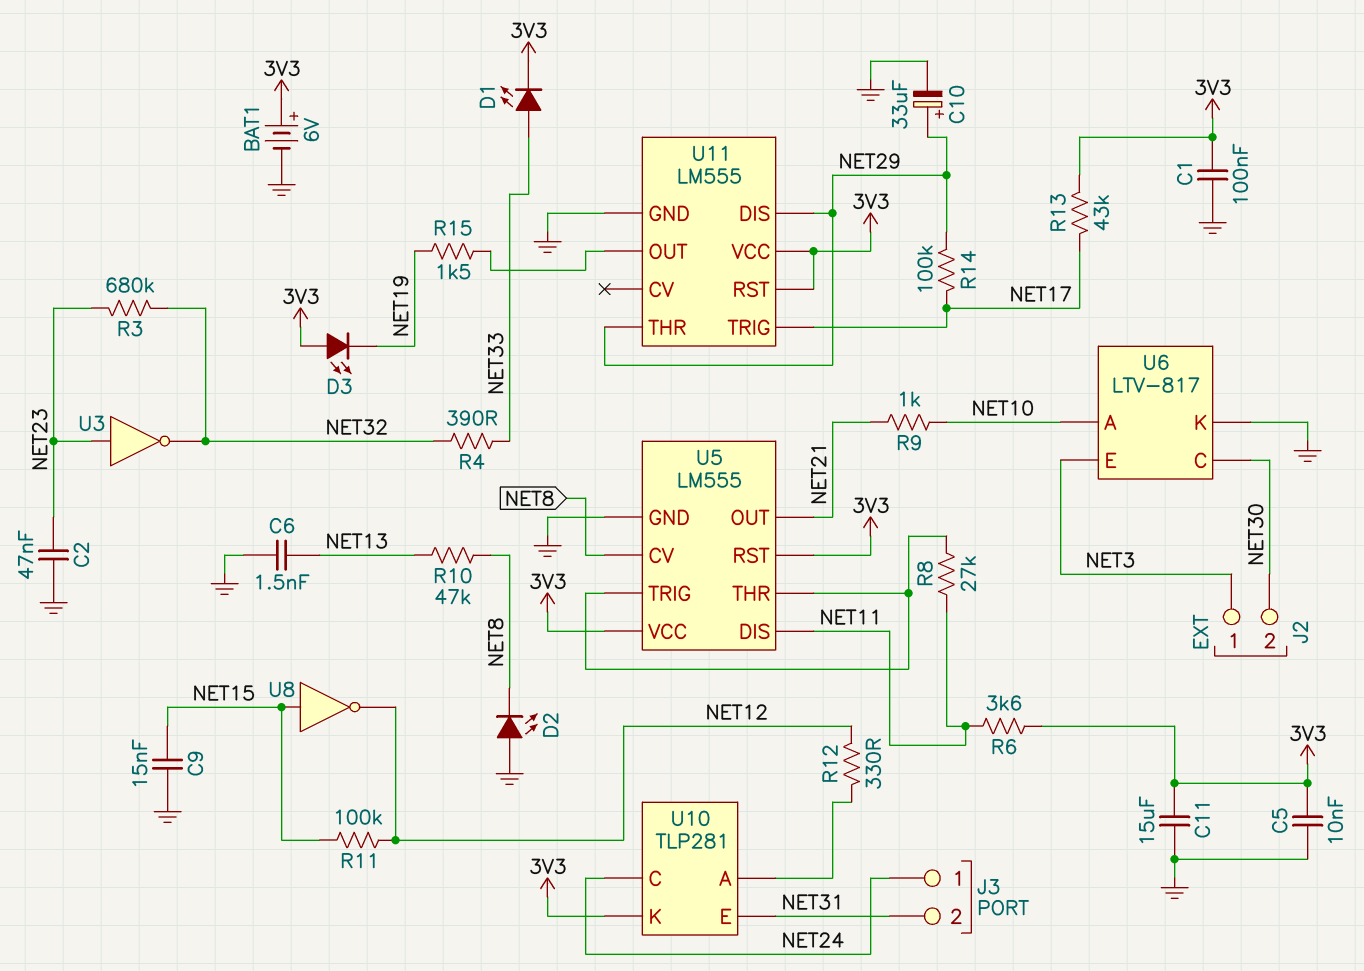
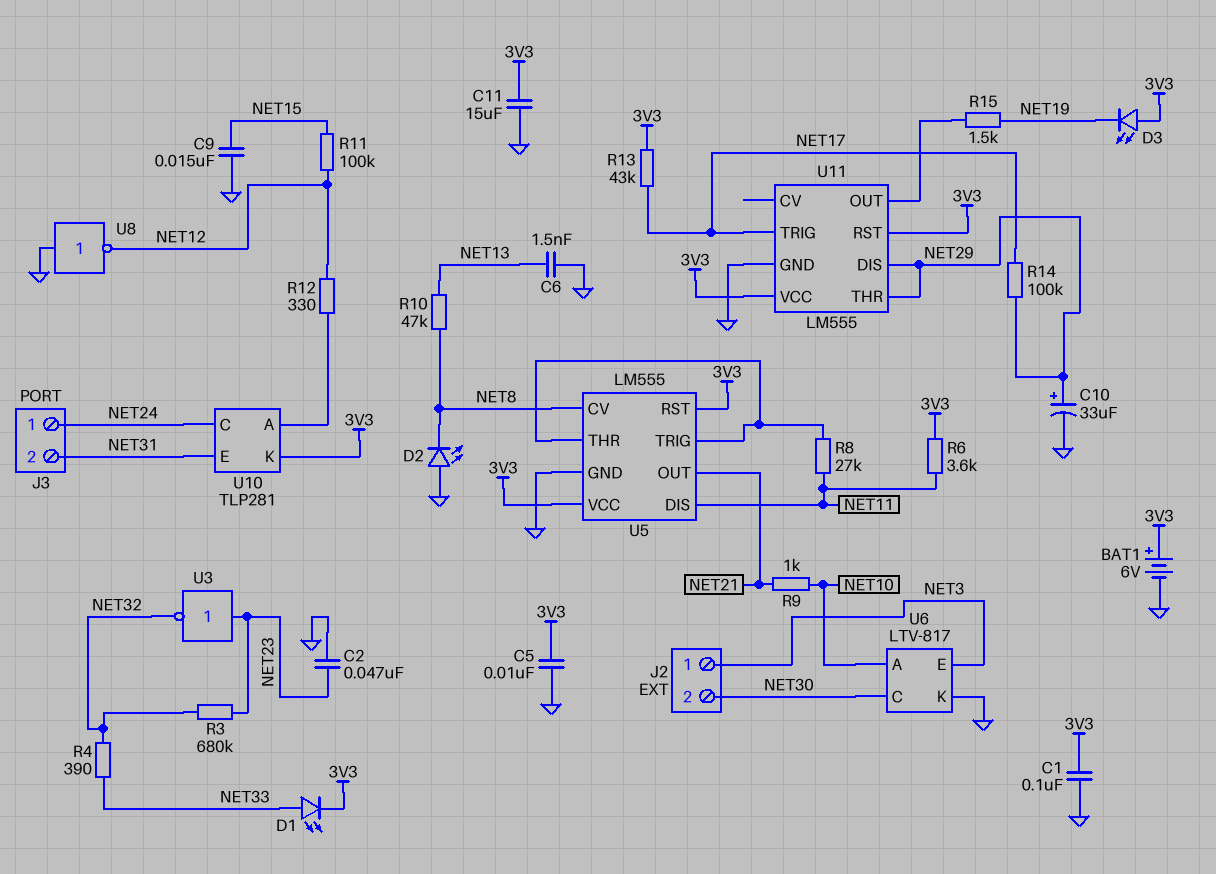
U8: NOT (in NET15, out NET12) -> NOT (in GND, out NET12)

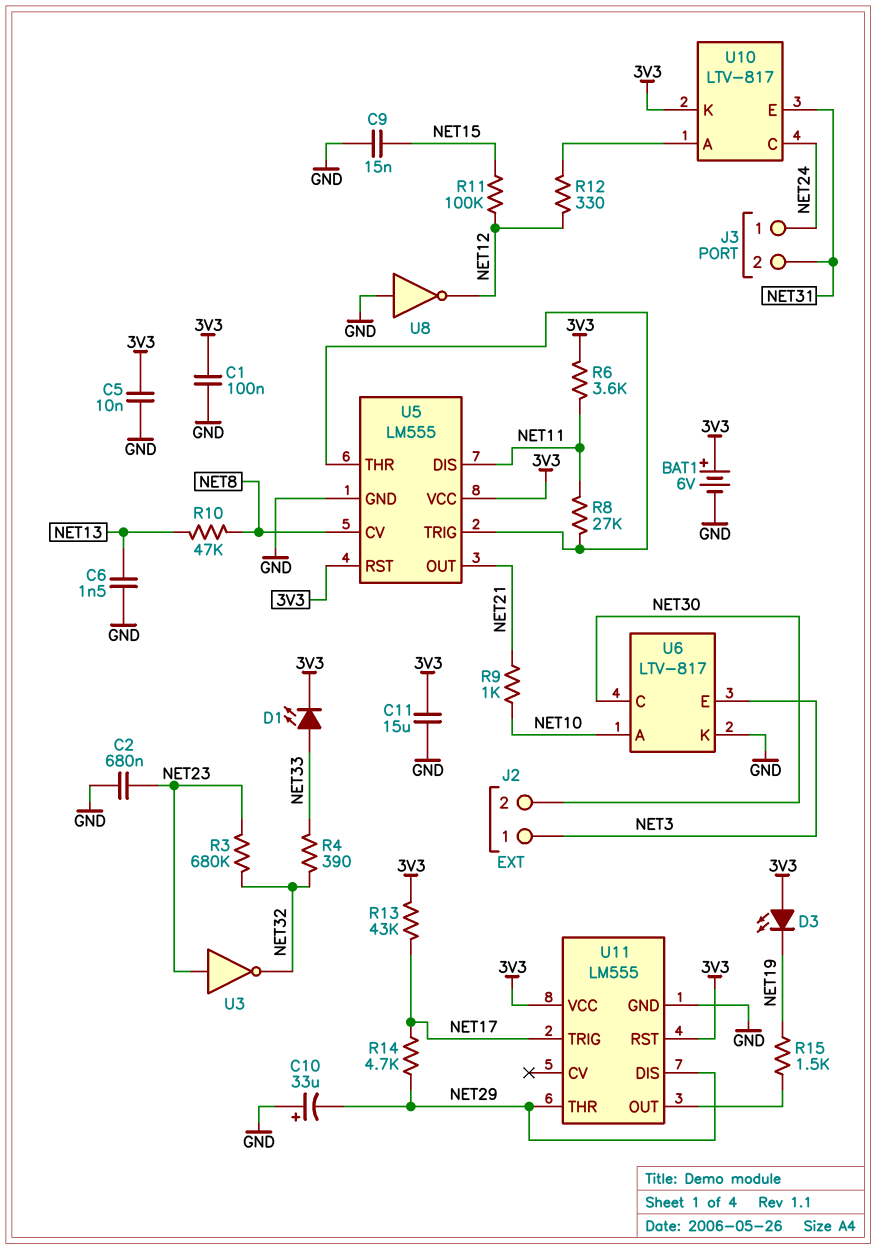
C2: 47nF (GND, NET23) -> 680nF (GND, NET23)
C10: 33uF (plus NET29, minus GND) -> 33uF (plus GND, minus NET29)
D2: LED (A GND, K NET8) -> none
R14: 100k (NET17, NET29) -> 4.7k (NET17, NET29)
U10: TLP281 -> LTV-817

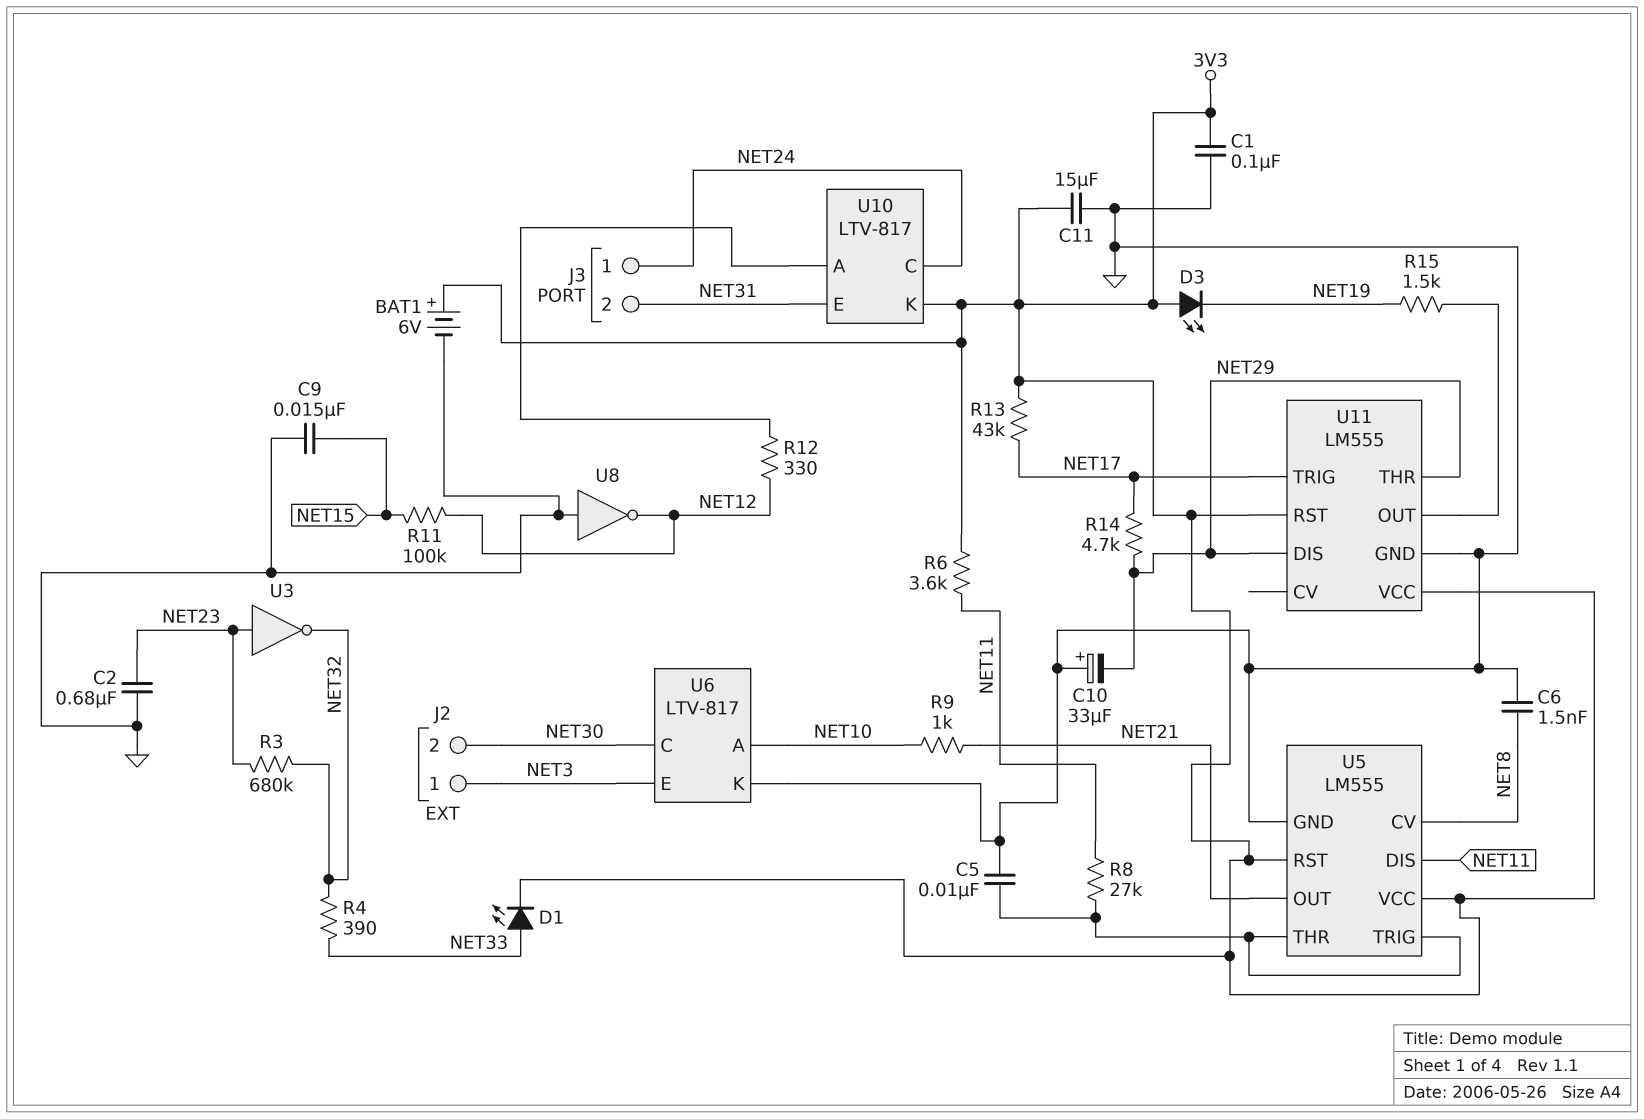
C5: 10nF (3V3, GND) -> 10nF (GND, U5/THR)
C6: 1.5nF (GND, NET13) -> 1.5nF (GND, NET8)
R10: 47k (NET8, NET13) -> none

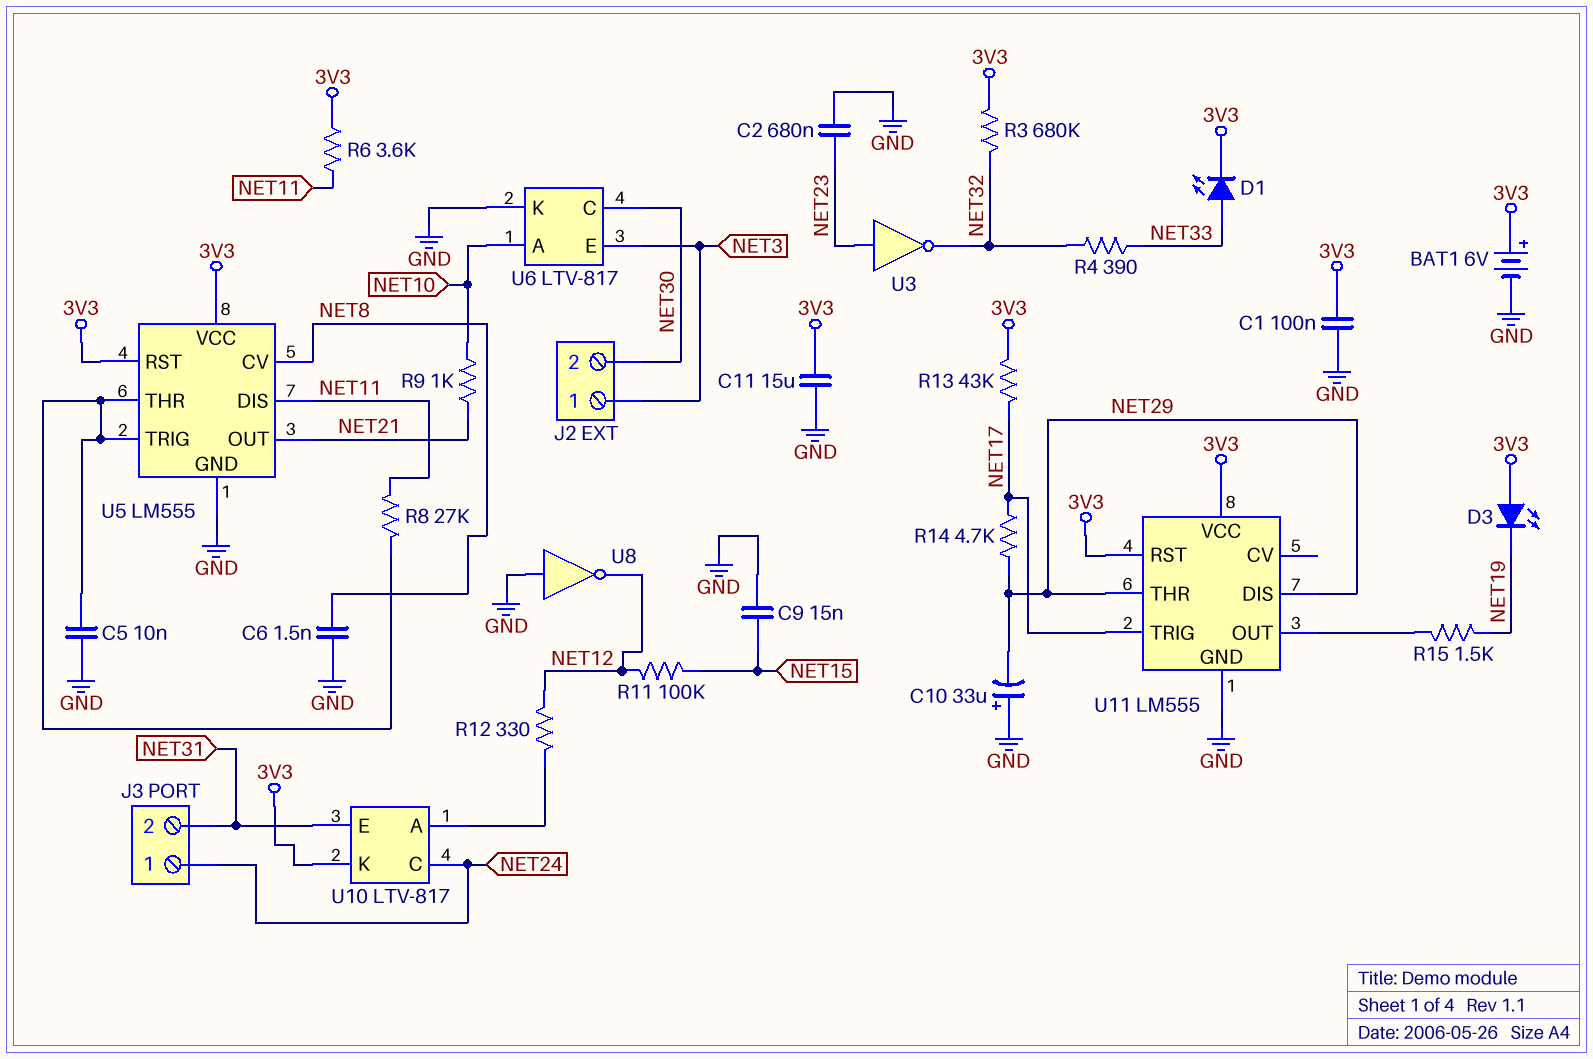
R3: 680k (NET23, NET32) -> 680k (3V3, NET32)

